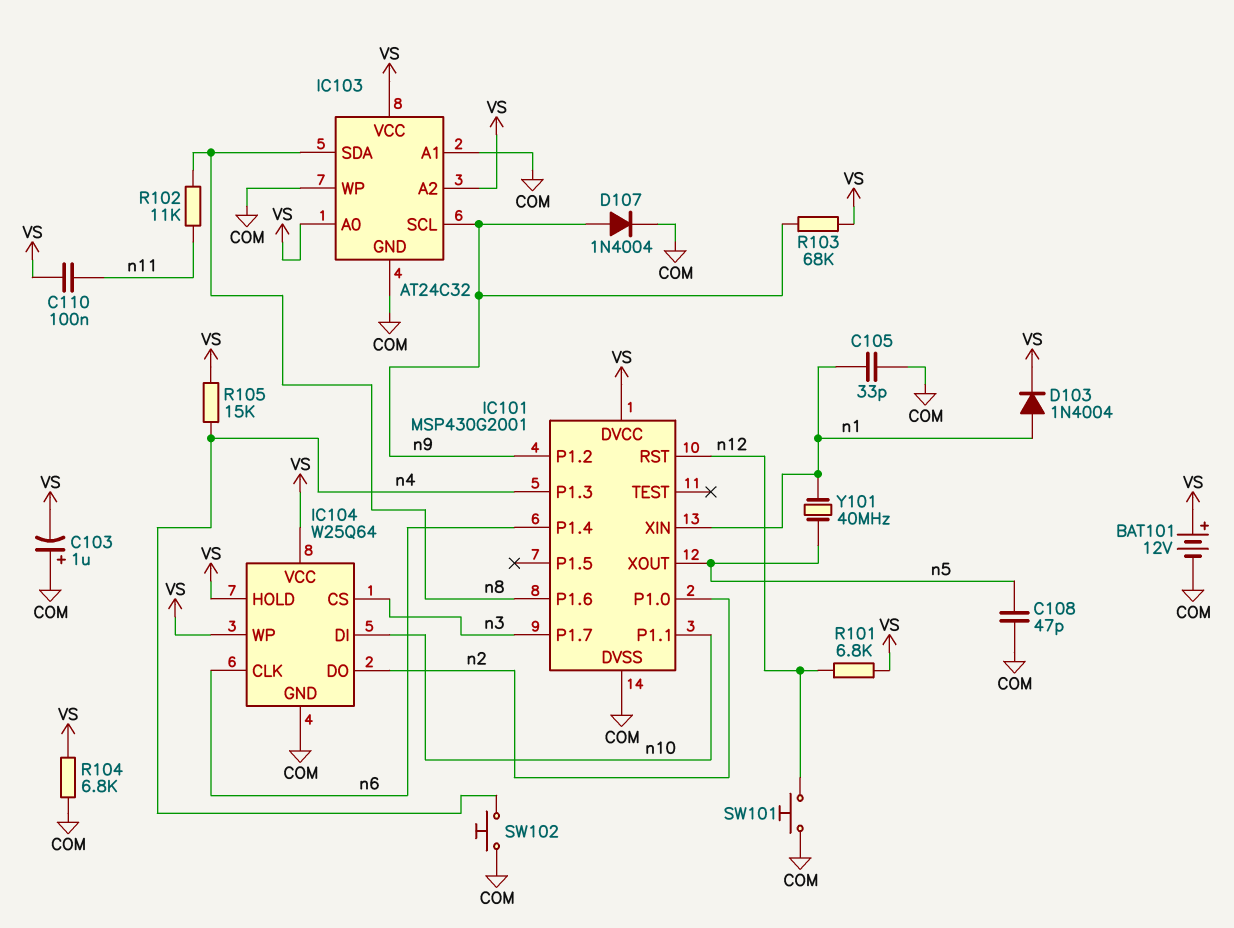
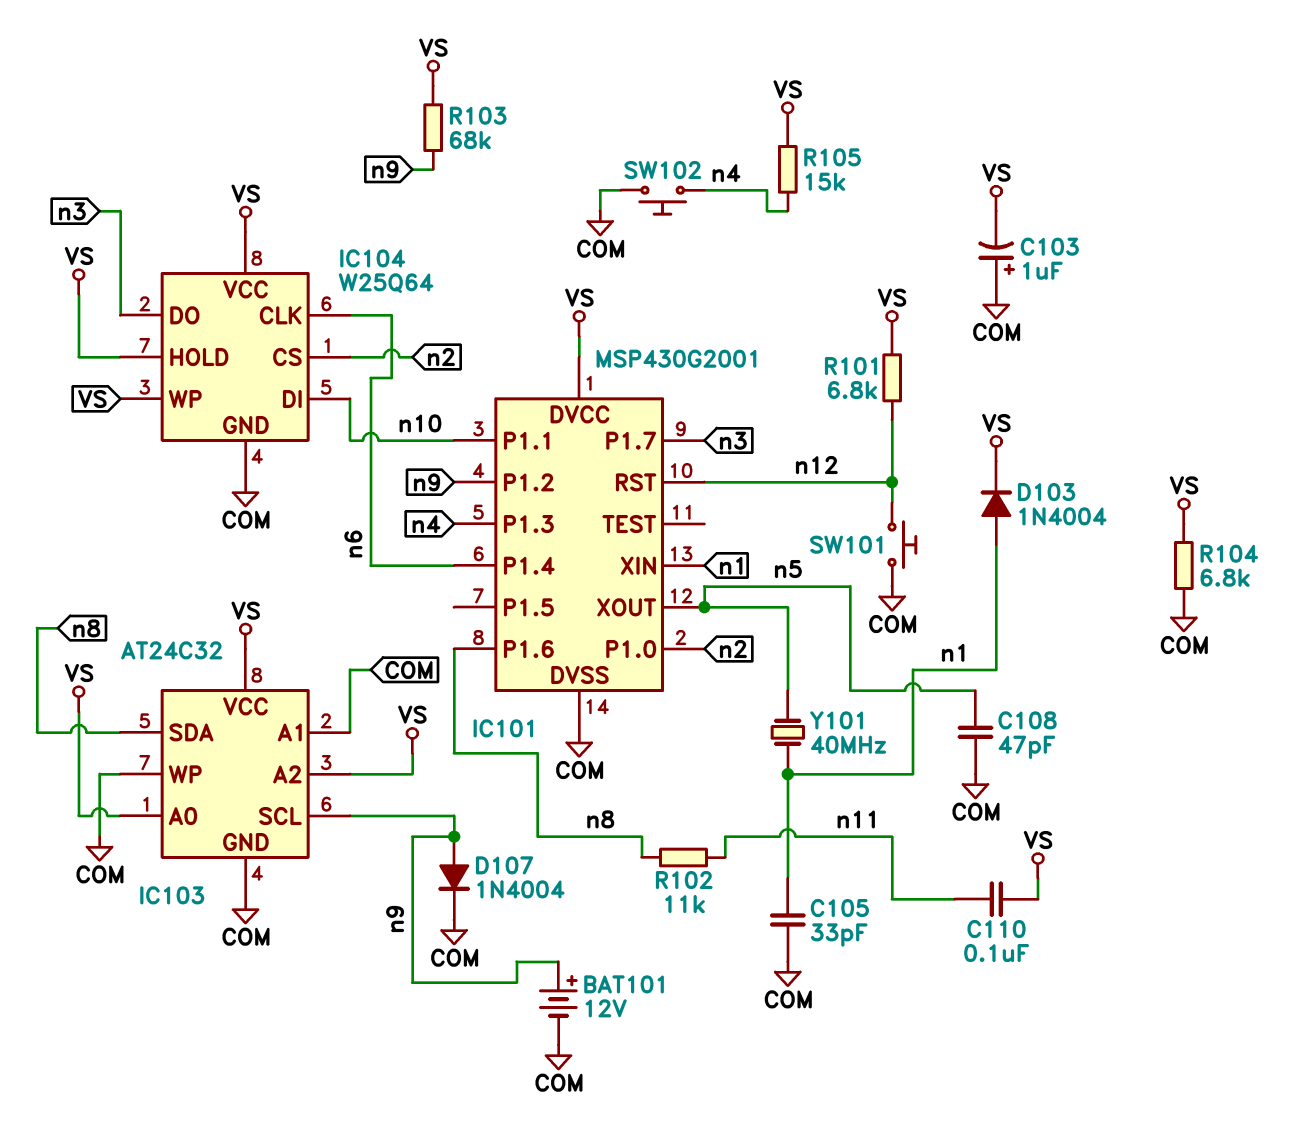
BAT101: 12V (plus VS, minus COM) -> 12V (plus n9, minus COM)
IC104 pin CS: n3 -> n2
IC104 pin DO: n2 -> n3

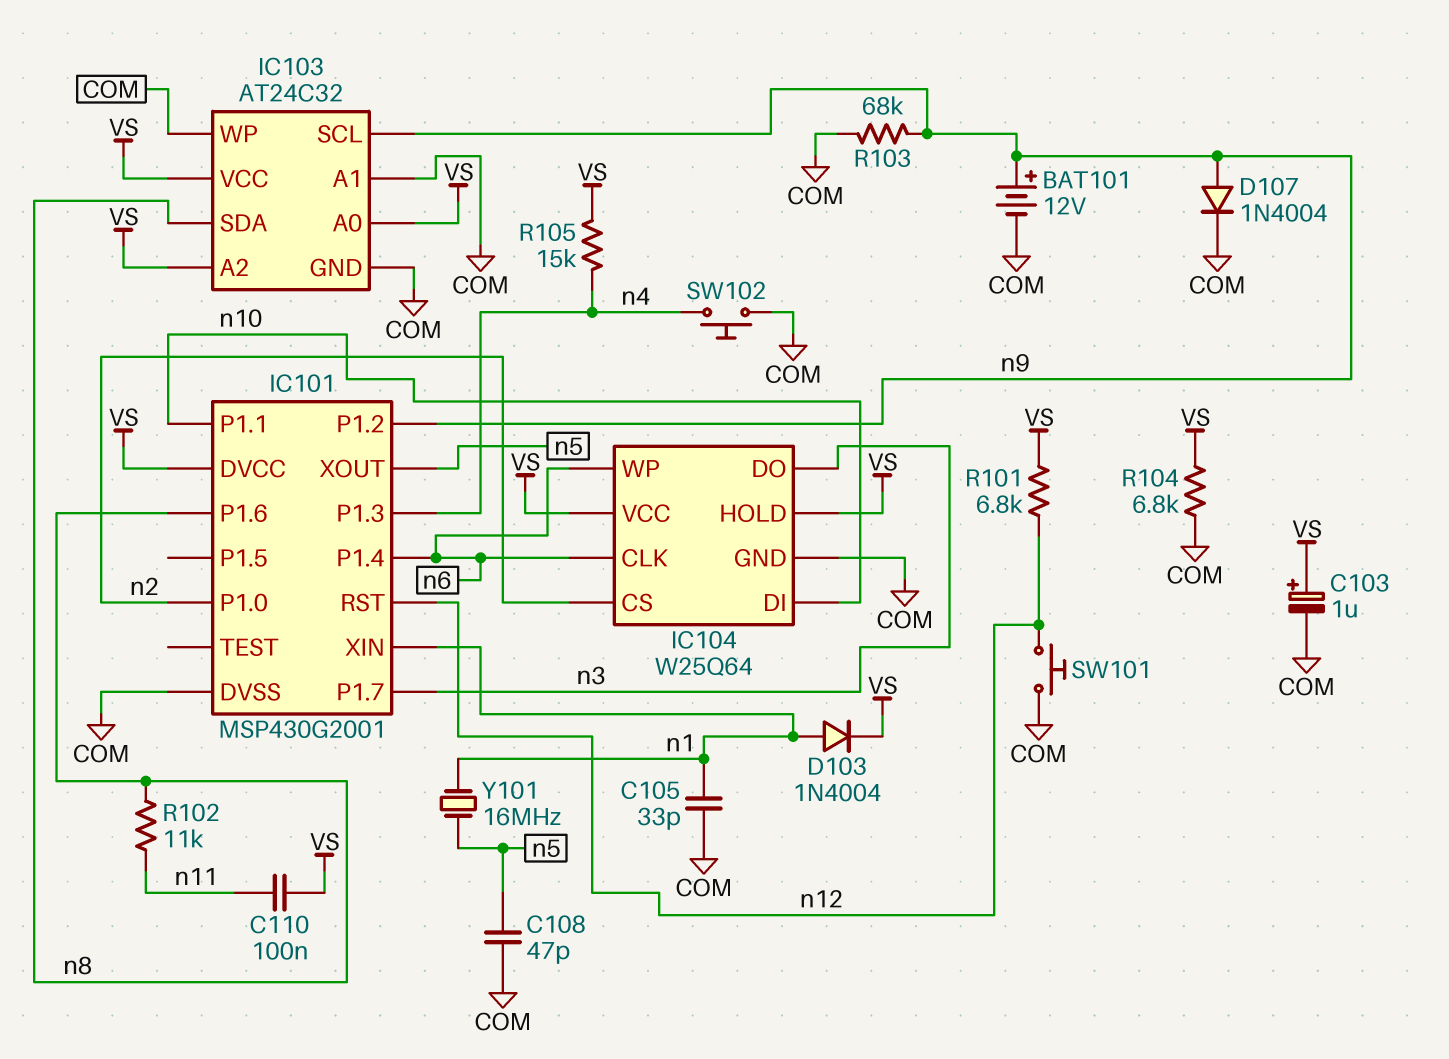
C103: 1uF (plus COM, minus VS) -> 1uF (plus VS, minus COM)
IC104 pin WP: VS -> n6
R103: 68k (VS, n9) -> 68k (COM, n9)
Y101: 40MHz (n1, n5) -> 16MHz (n1, n5)

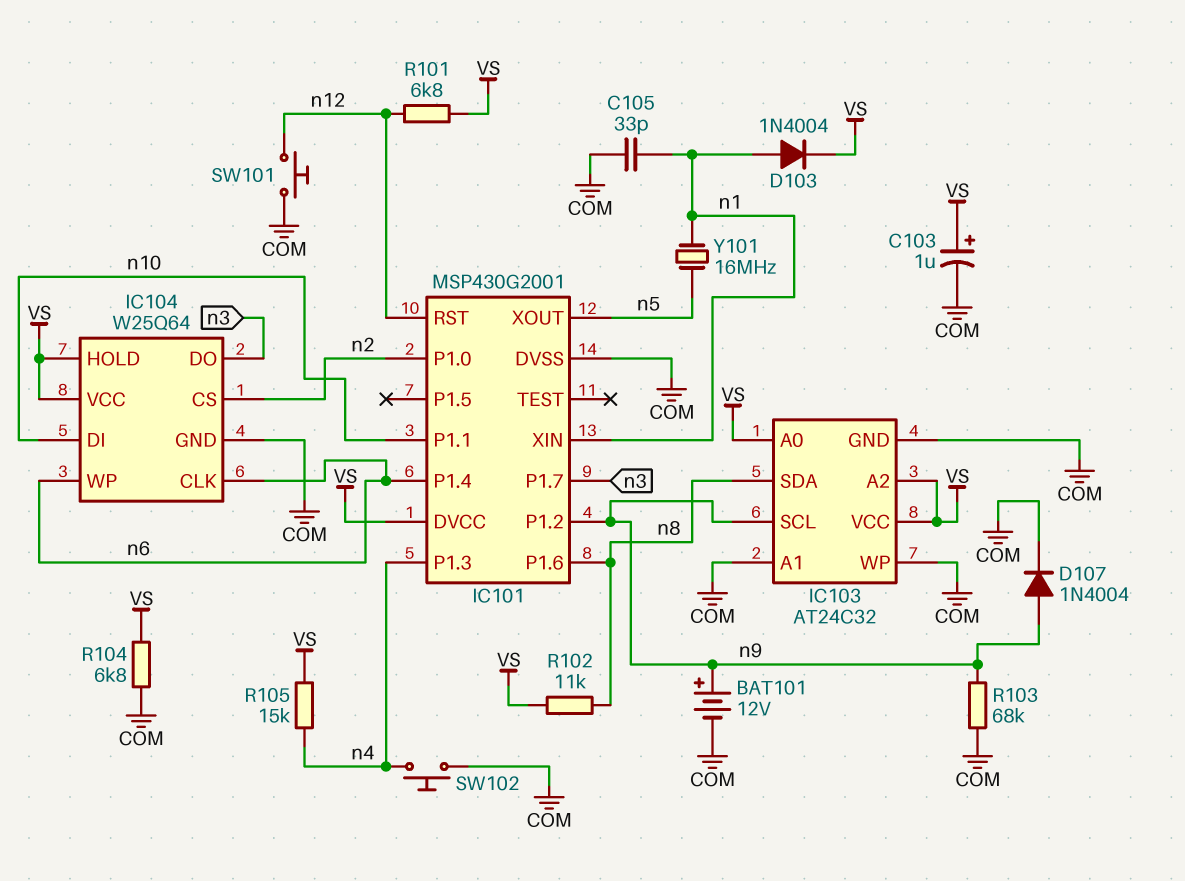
C108: 47pF (COM, n5) -> none
C110: 100nF (VS, n11) -> none
R102: 11k (n8, n11) -> 11k (VS, n8)

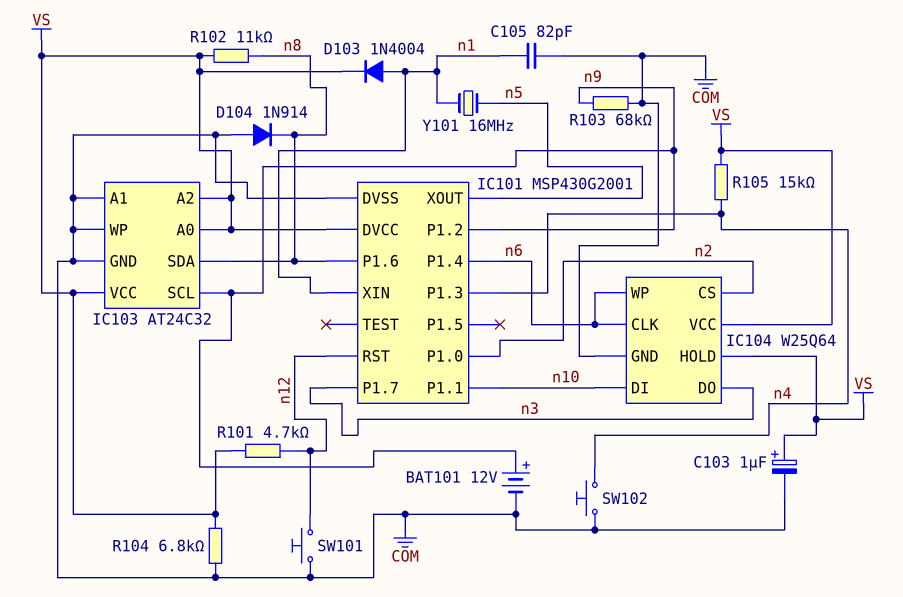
C105: 33pF (COM, n1) -> 82pF (COM, n1)
D104: none -> diode 1N914 (A COM, K n8)
D107: diode 1N4004 (A n9, K COM) -> none
R101: 6.8k (VS, n12) -> 4.7k (VS, n12)

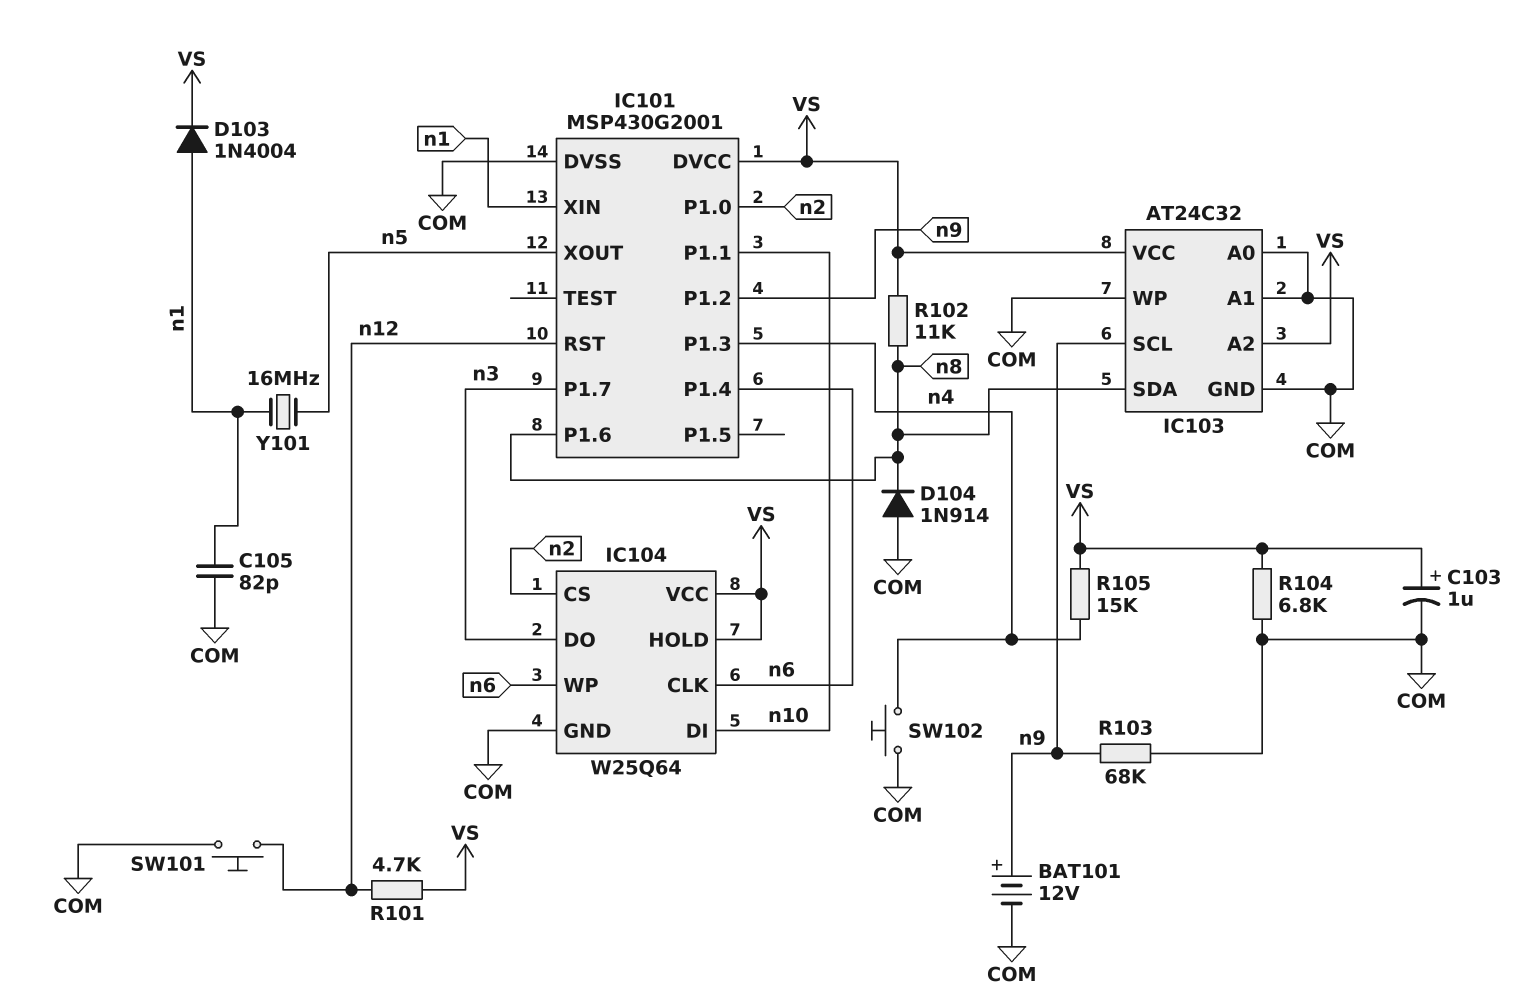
IC103 pin A0: VS -> COM

